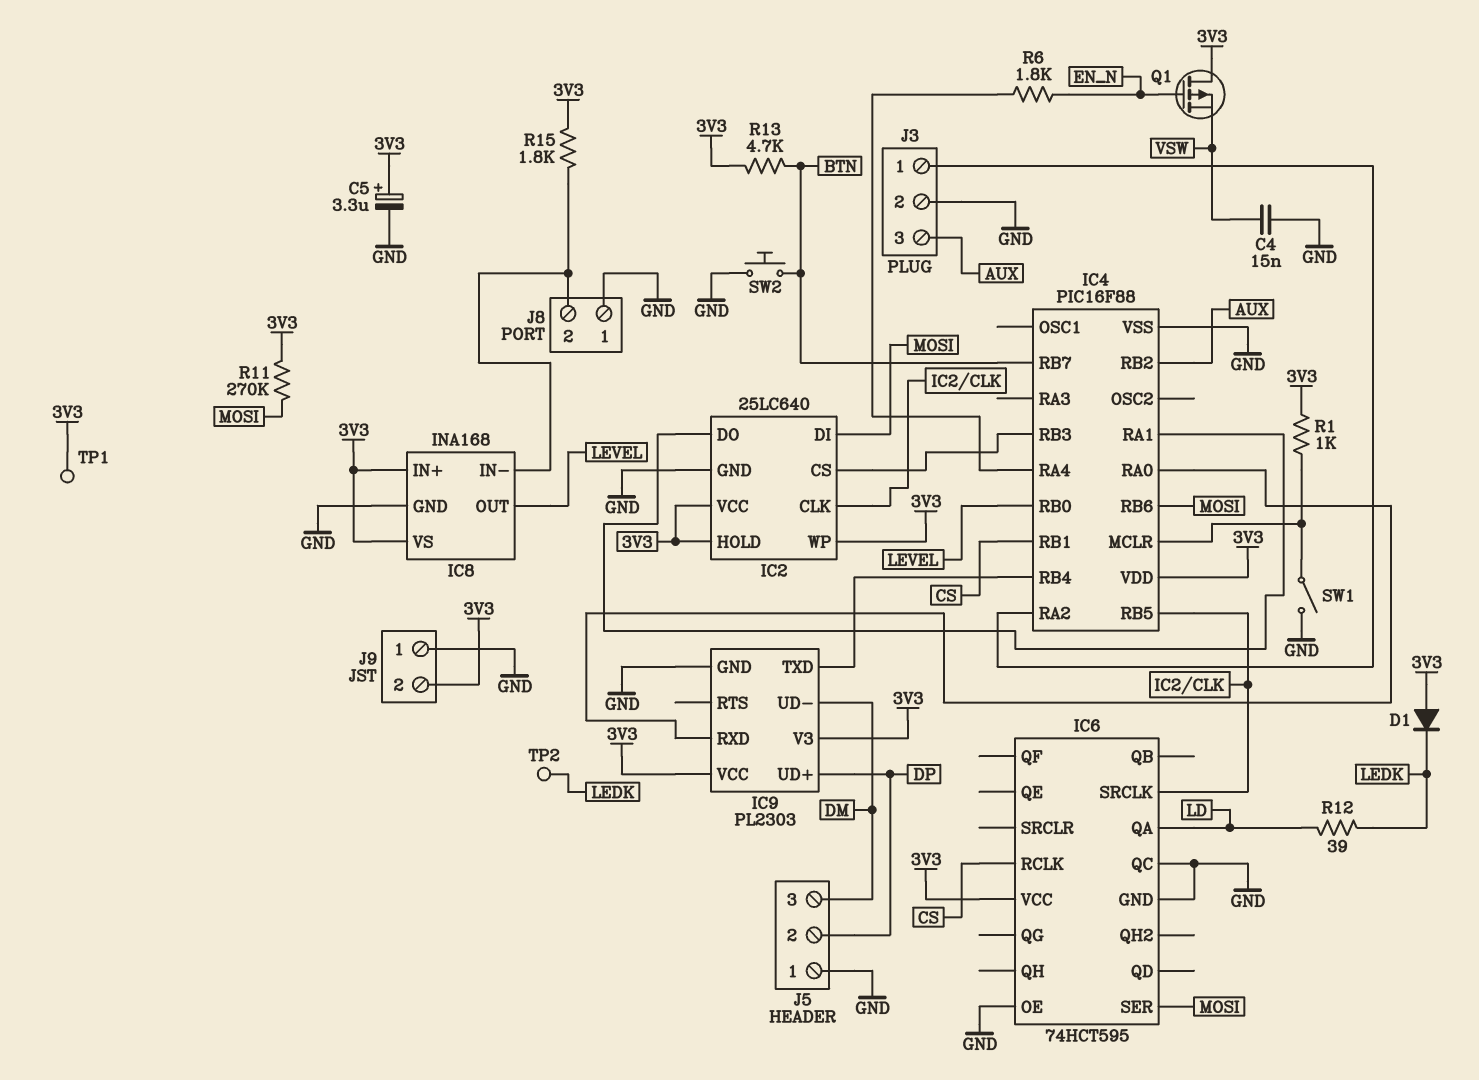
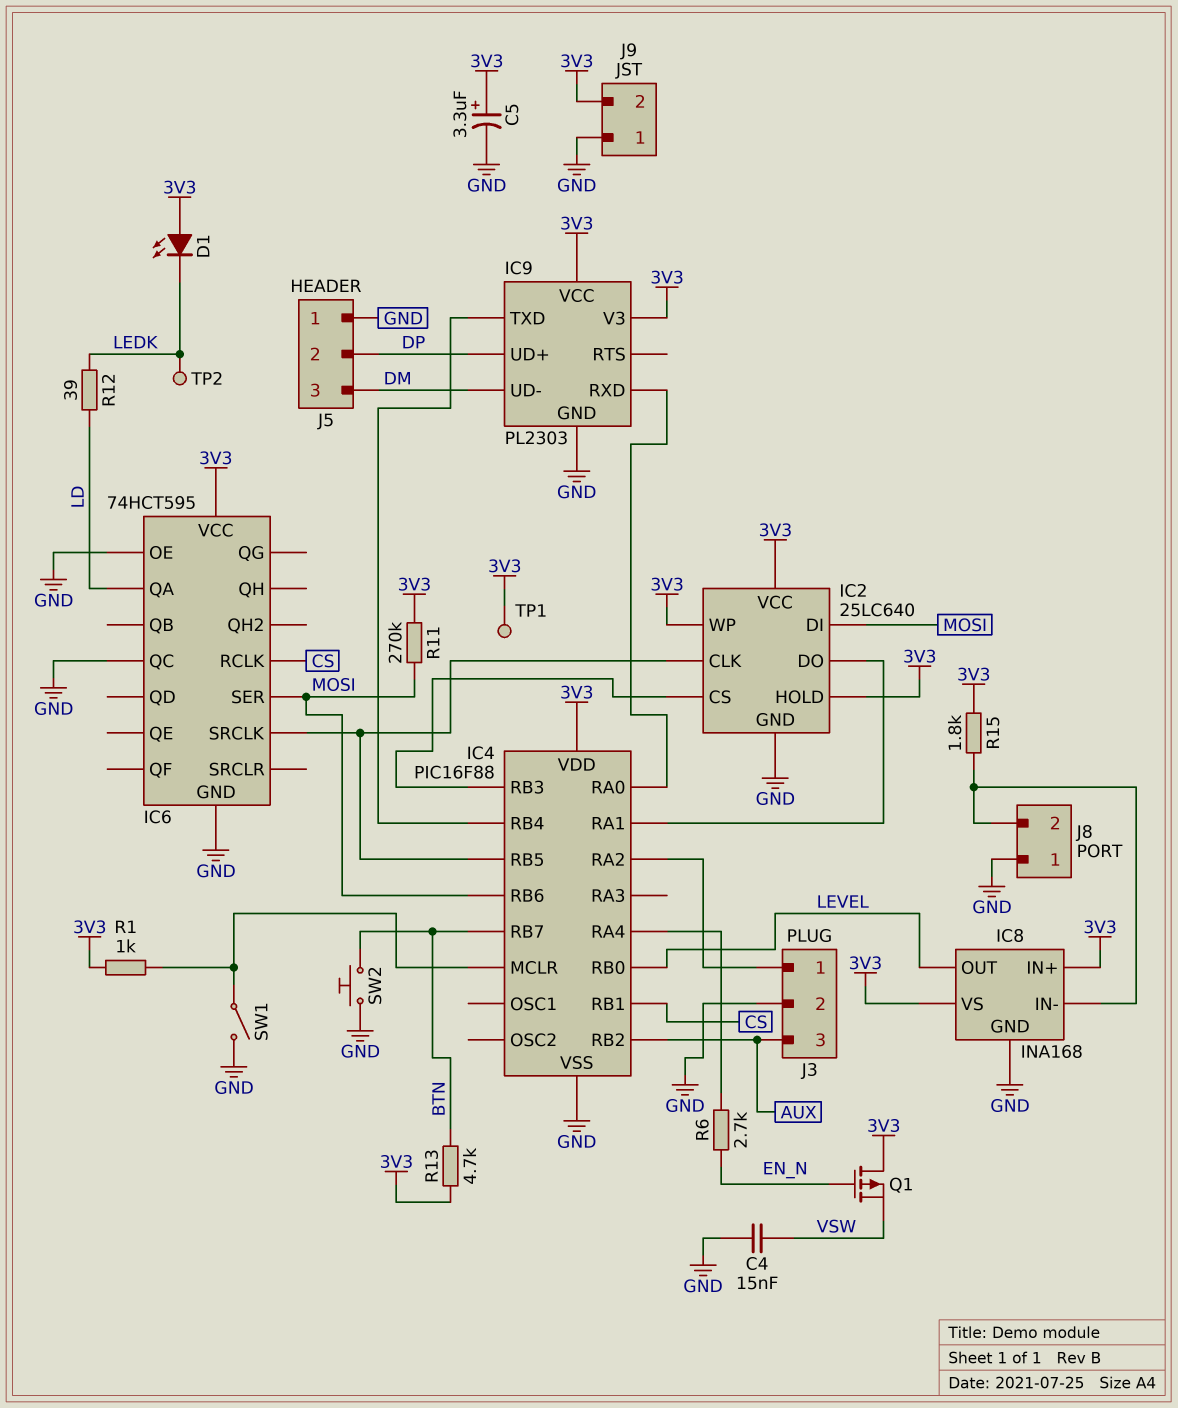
D1: diode (A 3V3, K LEDK) -> LED (A 3V3, K LEDK)
R6: 1.8k (EN_N, IC4/RA4) -> 2.7k (EN_N, IC4/RA4)

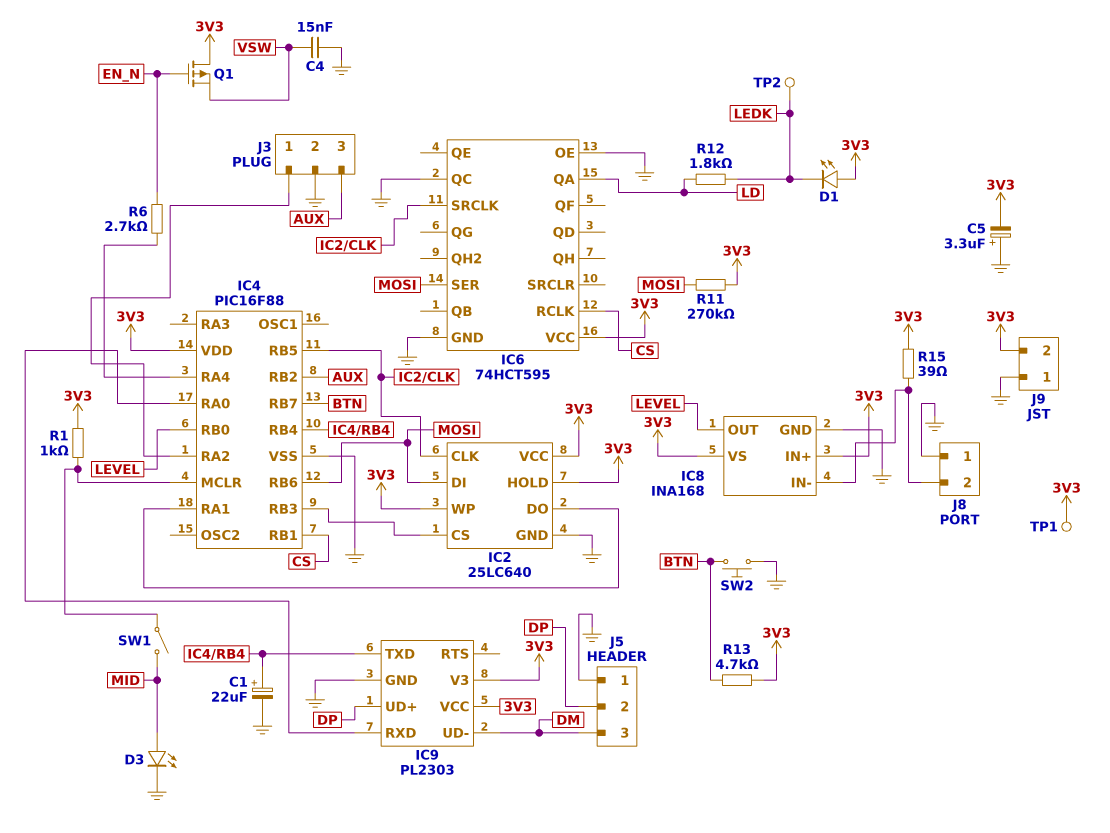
C1: none -> 22uF (plus IC4/RB4, minus GND)
C5: 3.3uF (plus 3V3, minus GND) -> 3.3uF (plus GND, minus 3V3)
D3: none -> LED (A MID, K GND)
R12: 39 (LD, LEDK) -> 1.8k (LD, LEDK)
R15: 1.8k (3V3, IC8/IN-) -> 39 (3V3, IC8/IN-)
SW1: switch (GND, IC4/MCLR) -> switch (IC4/MCLR, MID)

